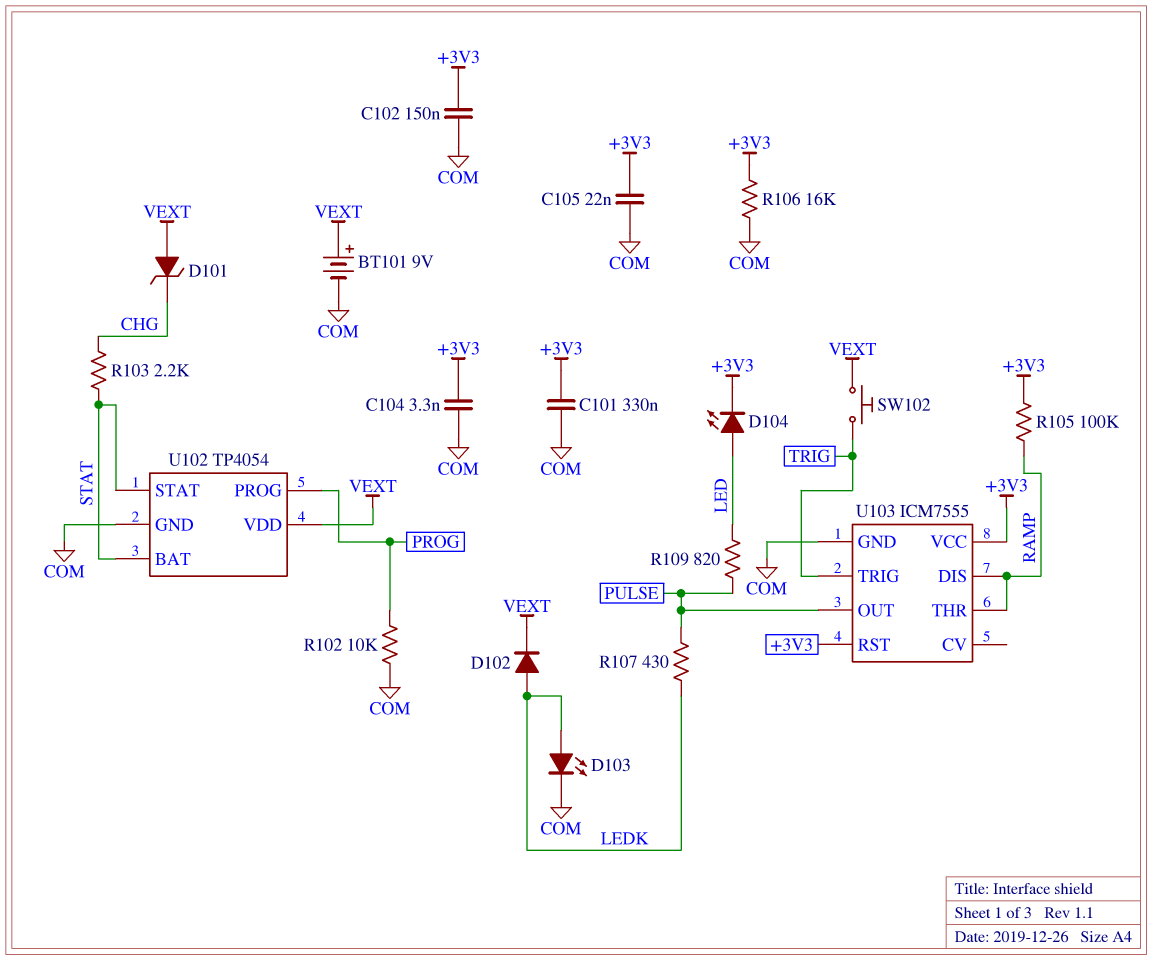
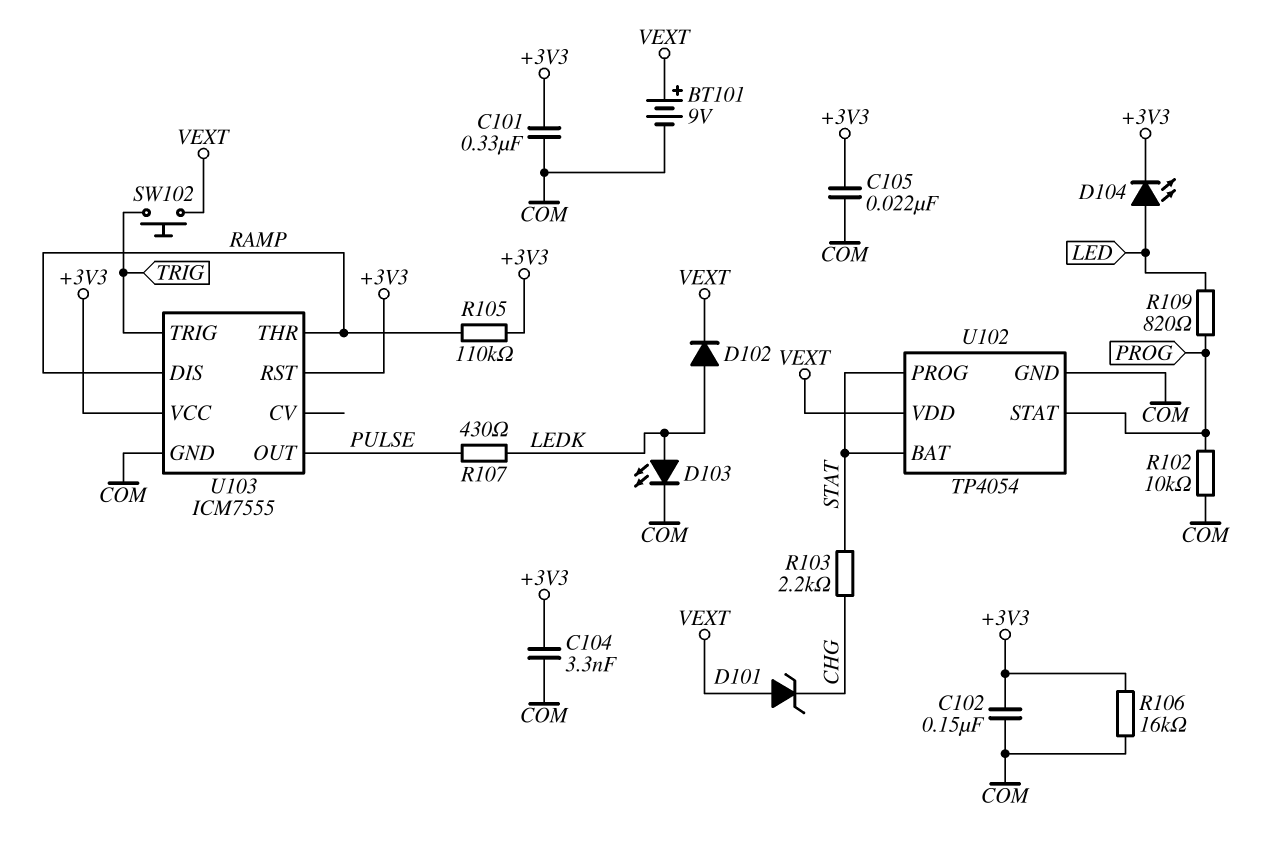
R105: 100k (+3V3, RAMP) -> 110k (+3V3, RAMP)
R109: 820 (LED, PULSE) -> 820 (LED, PROG)
U102 pin PROG: PROG -> STAT
U102 pin STAT: STAT -> PROG

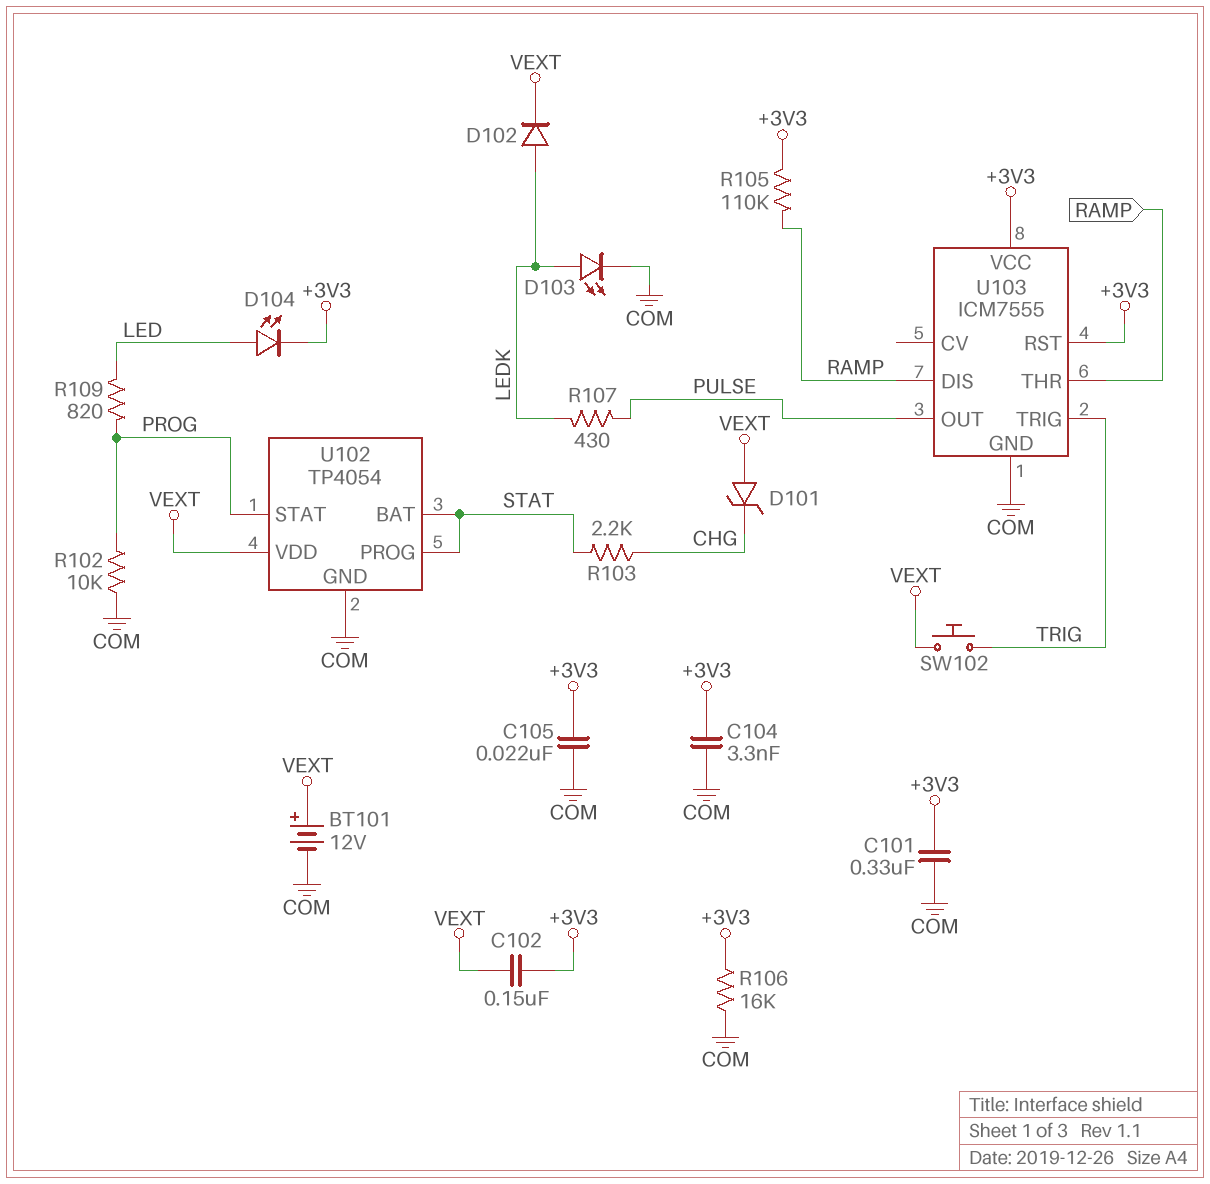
BT101: 9V (plus VEXT, minus COM) -> 12V (plus VEXT, minus COM)
C102: 150nF (+3V3, COM) -> 150nF (+3V3, VEXT)

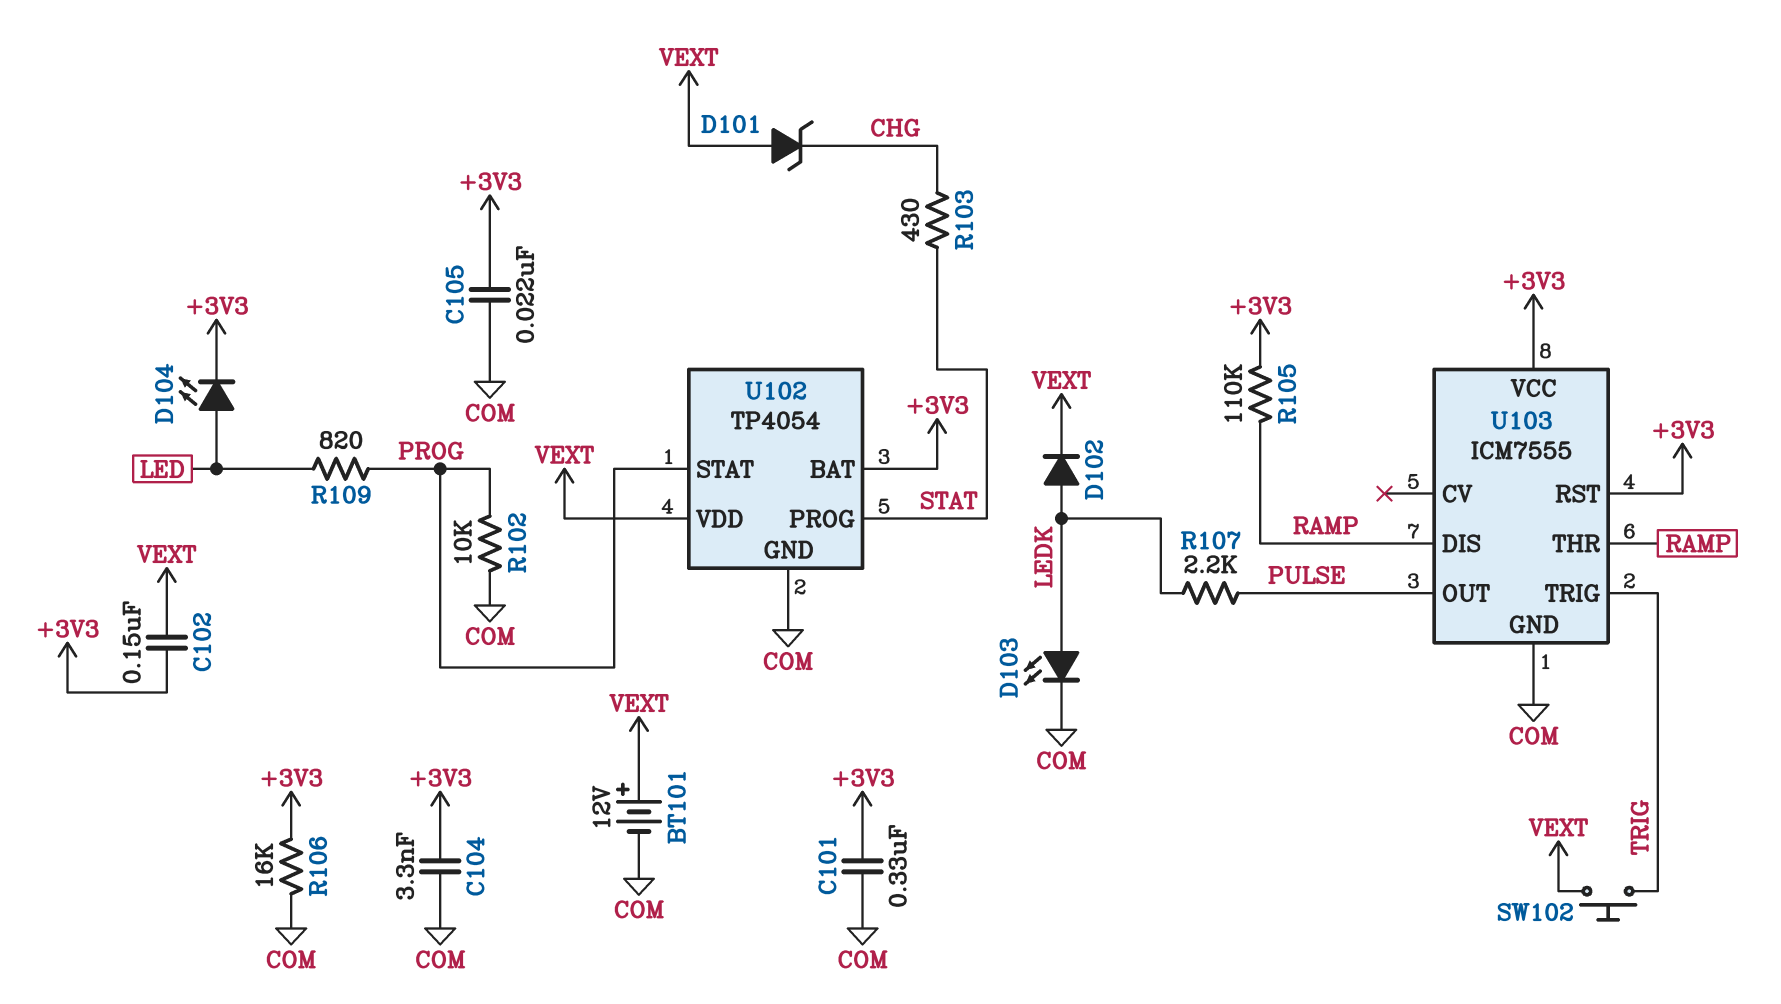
R103: 2.2k (CHG, STAT) -> 430 (CHG, STAT)
R107: 430 (LEDK, PULSE) -> 2.2k (LEDK, PULSE)
U102 pin BAT: STAT -> +3V3

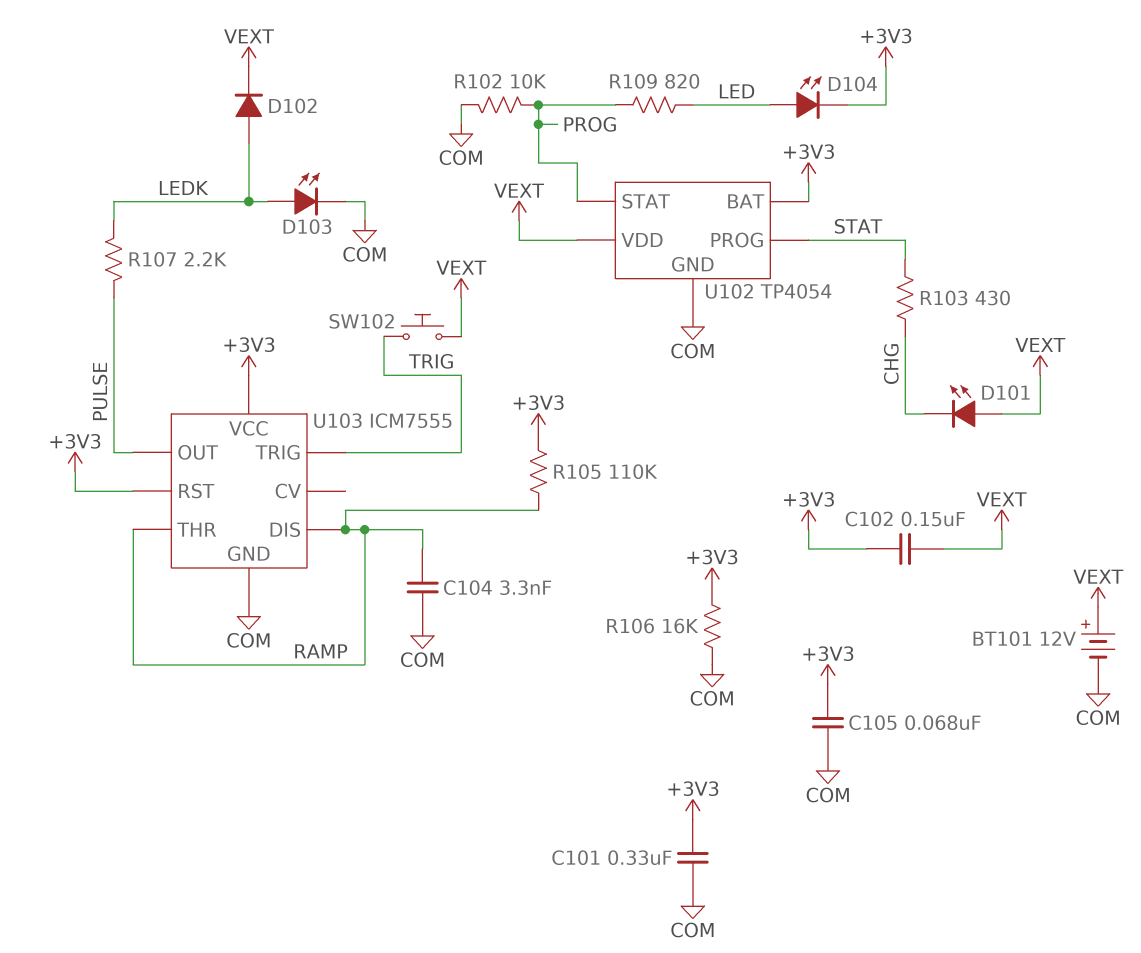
C104: 3.3nF (+3V3, COM) -> 3.3nF (COM, RAMP)
C105: 22nF (+3V3, COM) -> 68nF (+3V3, COM)
D101: zener (A VEXT, K CHG) -> LED (A VEXT, K CHG)

